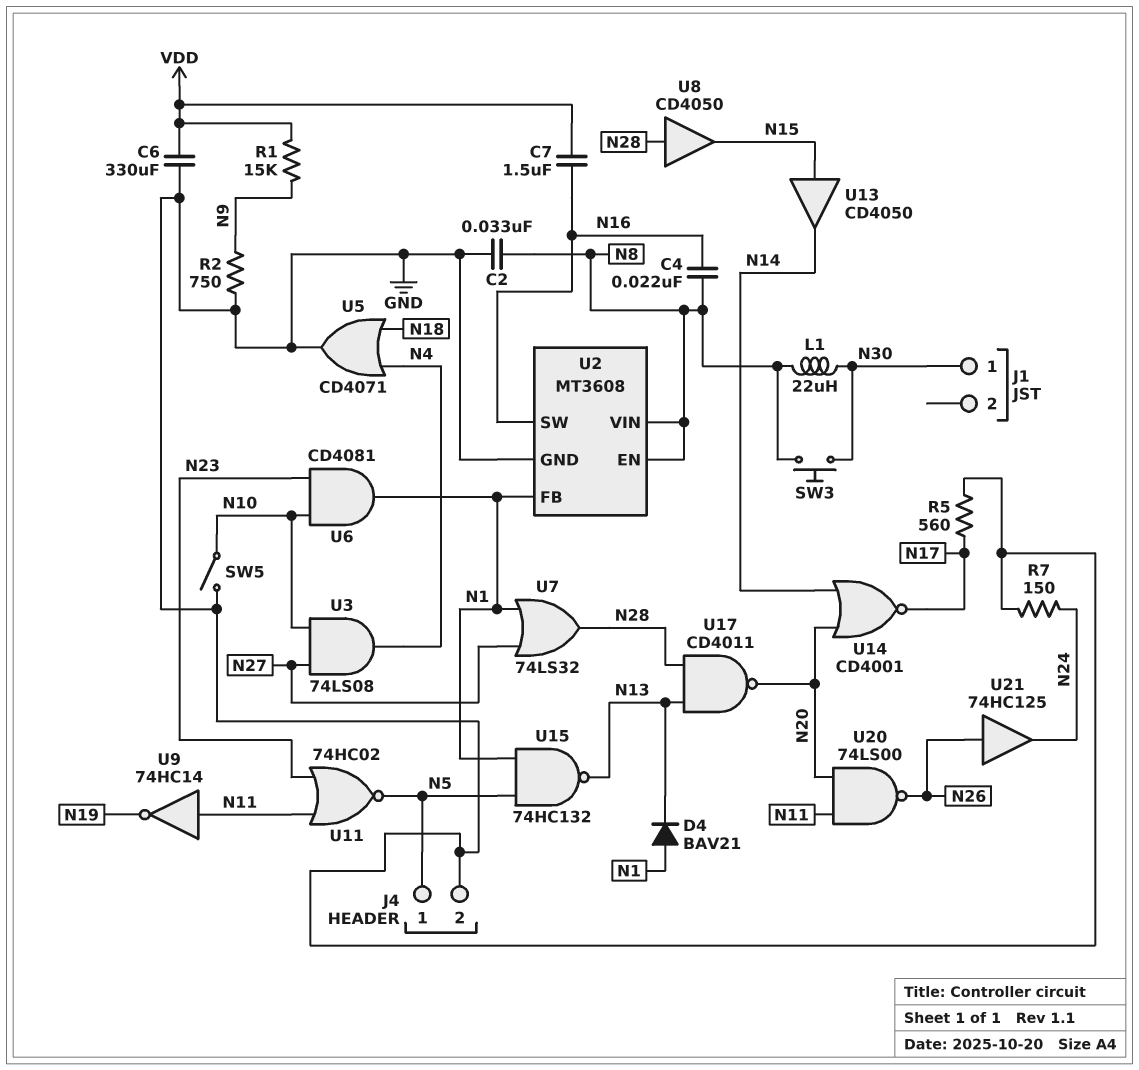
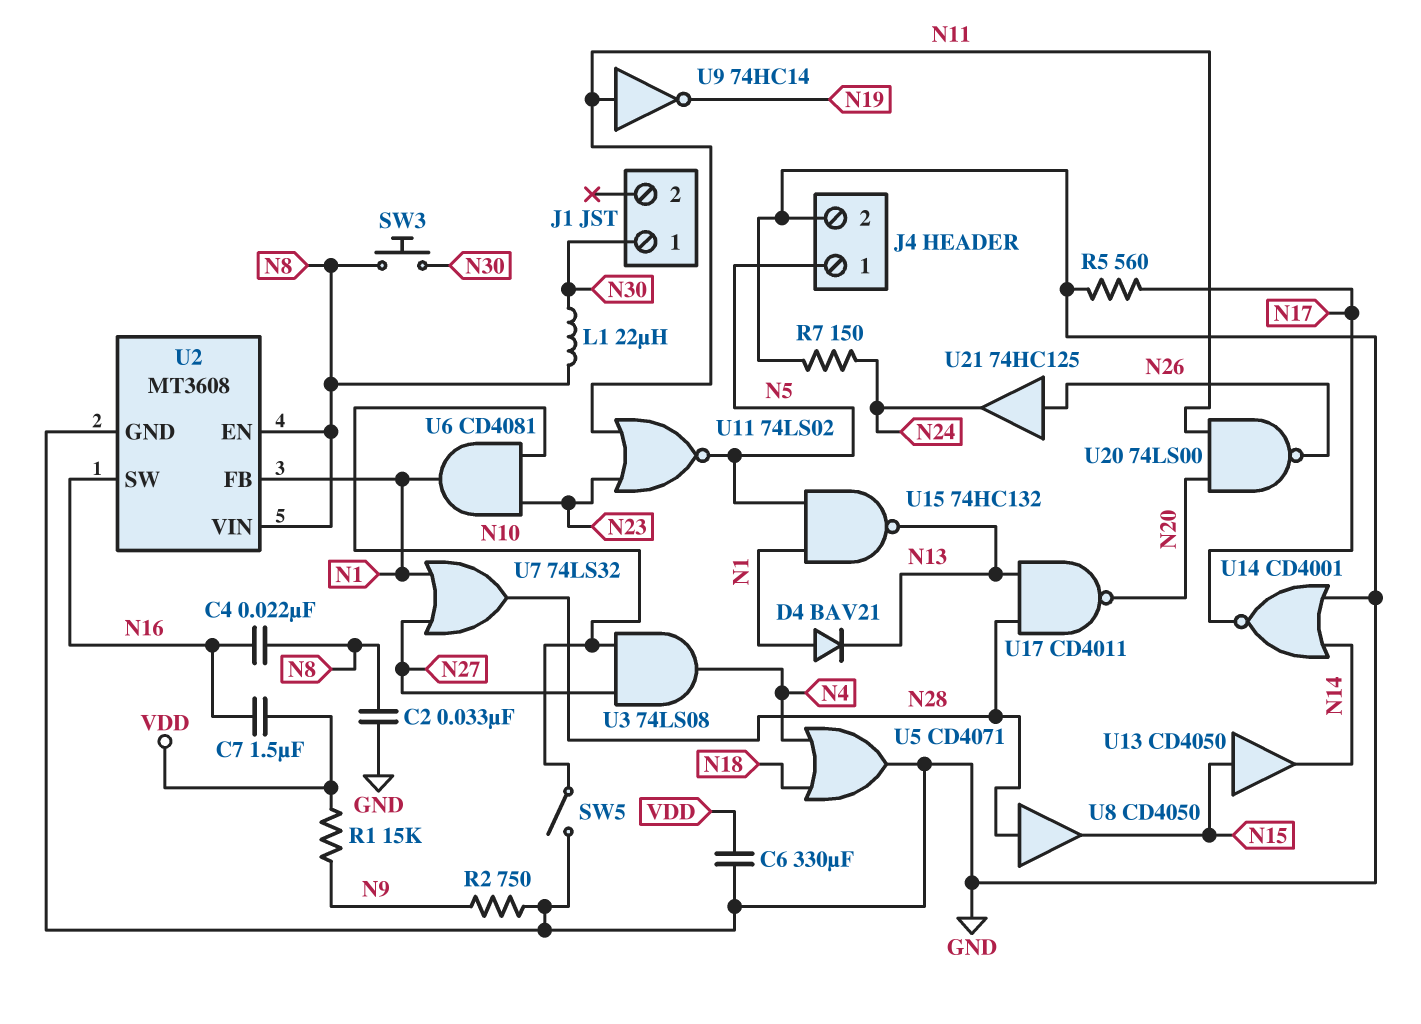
U11: NOR 74HC02 (in N11, in N23, out N5) -> NOR 74LS02 (in N11, in N23, out N5)
U14: NOR CD4001 (in N14, in N20, out N17) -> NOR CD4001 (in GND, in N14, out N17)

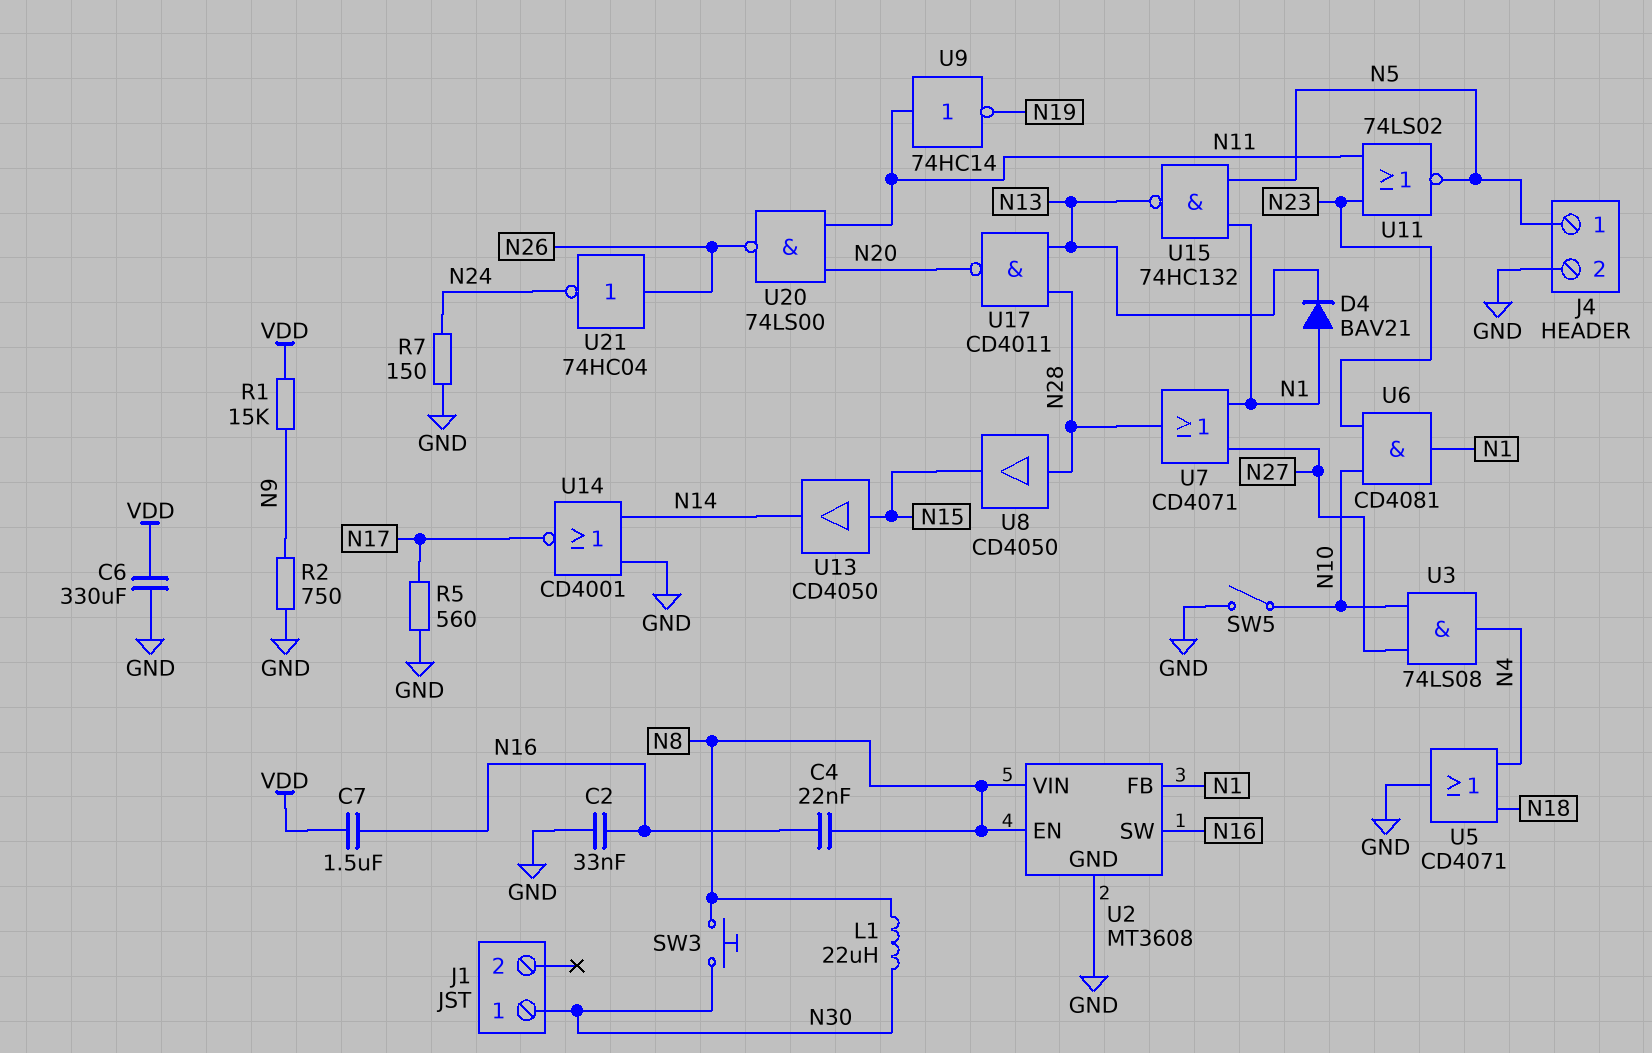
C2: 33nF (GND, N8) -> 33nF (GND, N16)
U7: OR 74LS32 (in N1, in N27, out N28) -> OR CD4071 (in N1, in N27, out N28)
U21: buffer 74HC125 (in N26, out N24) -> NOT 74HC04 (in N26, out N24)

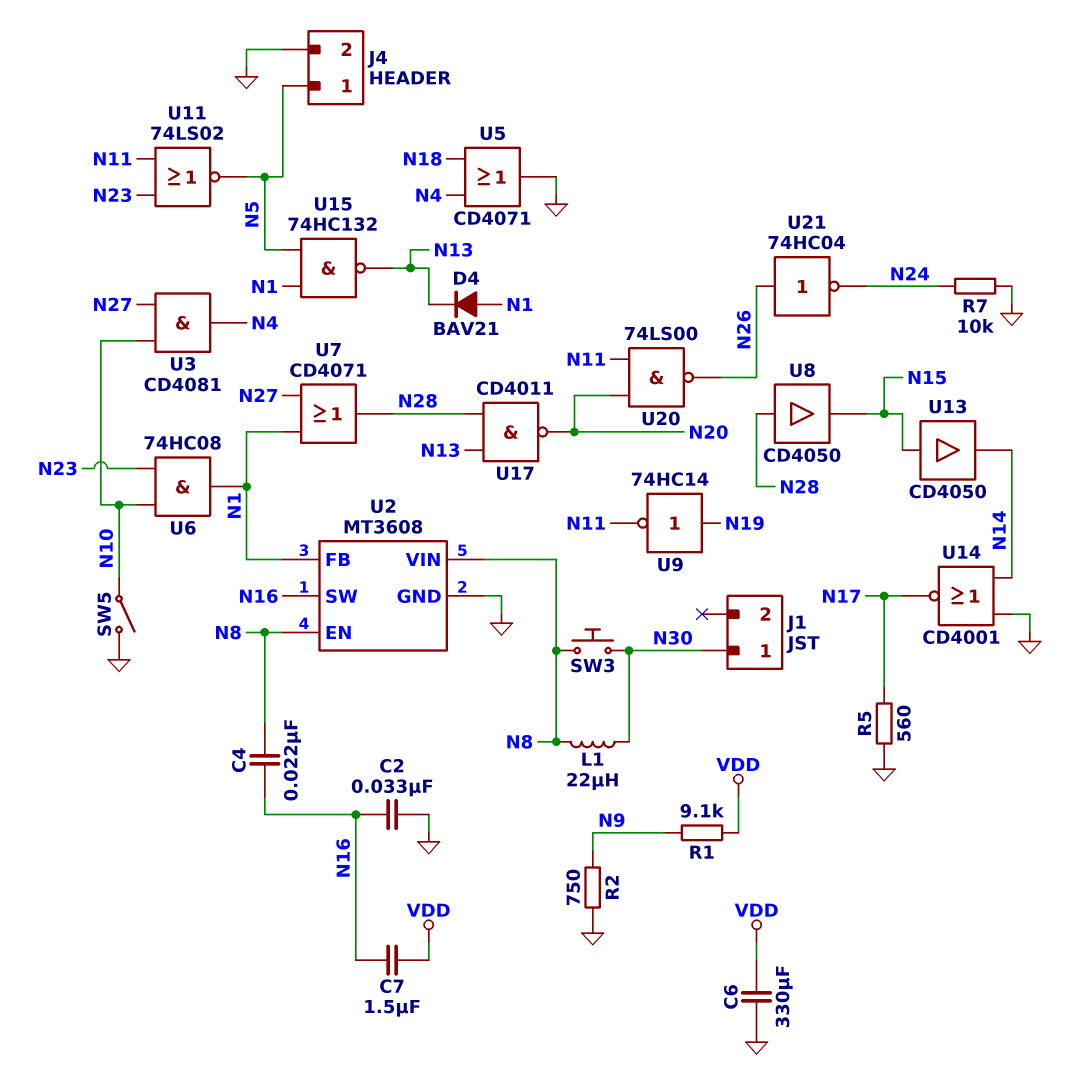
R1: 15k (N9, VDD) -> 9.1k (N9, VDD)
R7: 150 (GND, N24) -> 10k (GND, N24)
U3: AND 74LS08 (in N10, in N27, out N4) -> AND CD4081 (in N10, in N27, out N4)
U6: AND CD4081 (in N10, in N23, out N1) -> AND 74HC08 (in N10, in N23, out N1)
U9: NOT 74HC14 (in N11, out N19) -> NOT 74HC14 (in N19, out N11)

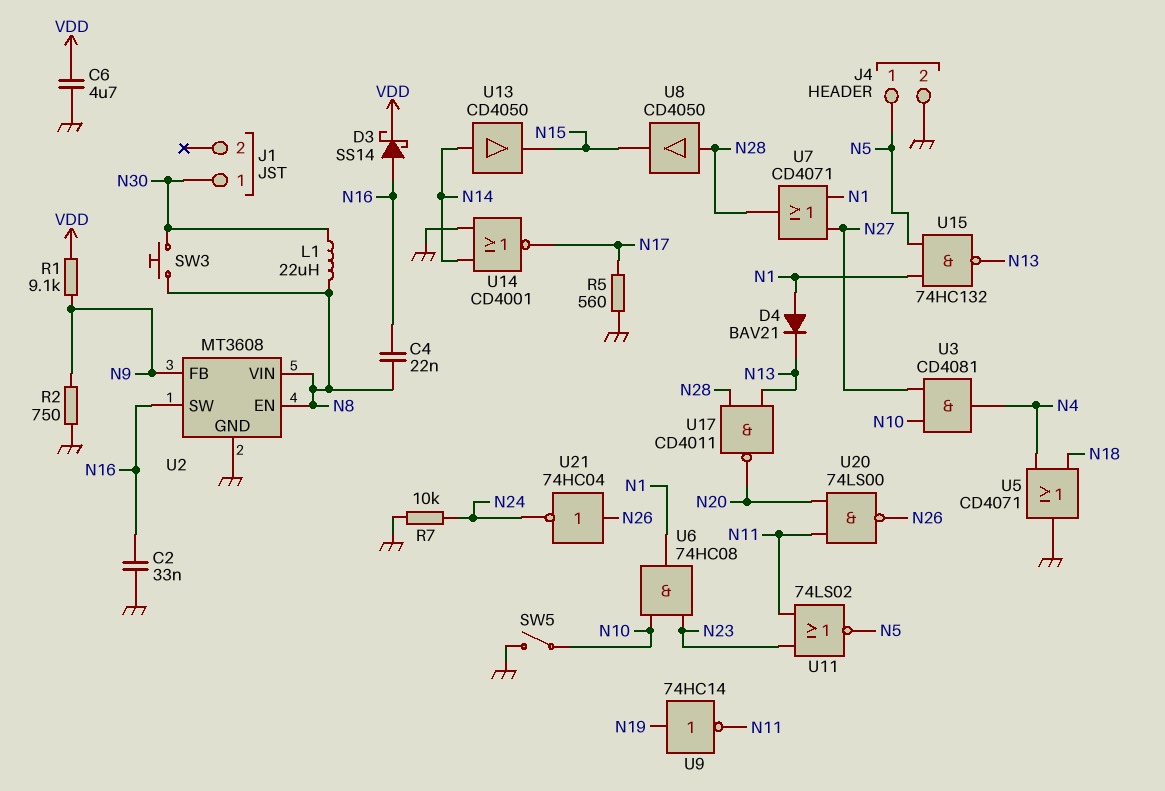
C6: 330uF (GND, VDD) -> 4.7uF (GND, VDD)
C7: 1.5uF (N16, VDD) -> none
D3: none -> schottky SS14 (A N16, K VDD)
U2 pin FB: N1 -> N9
U13: buffer CD4050 (in N15, out N14) -> buffer CD4050 (in N14, out N15)

